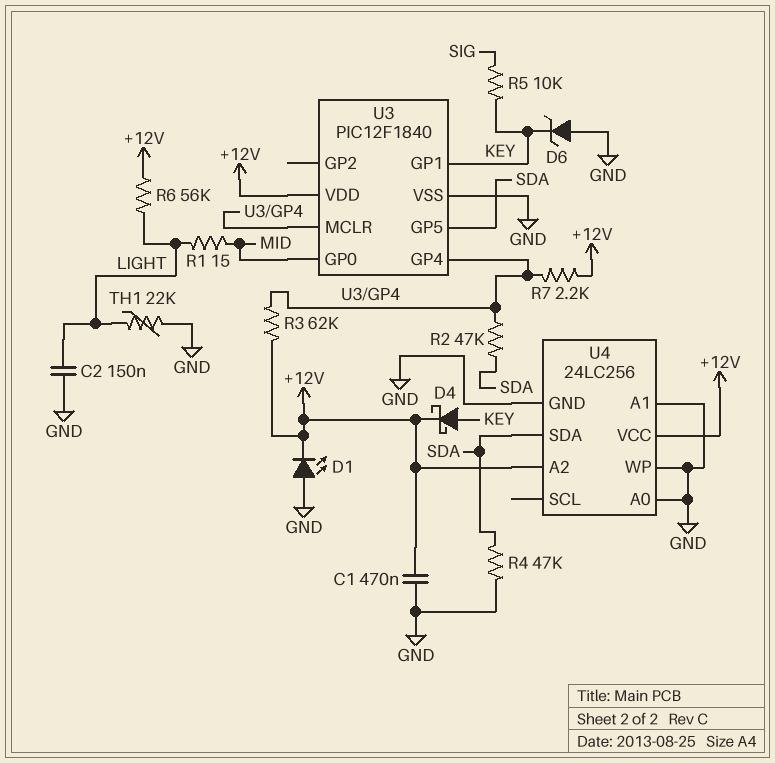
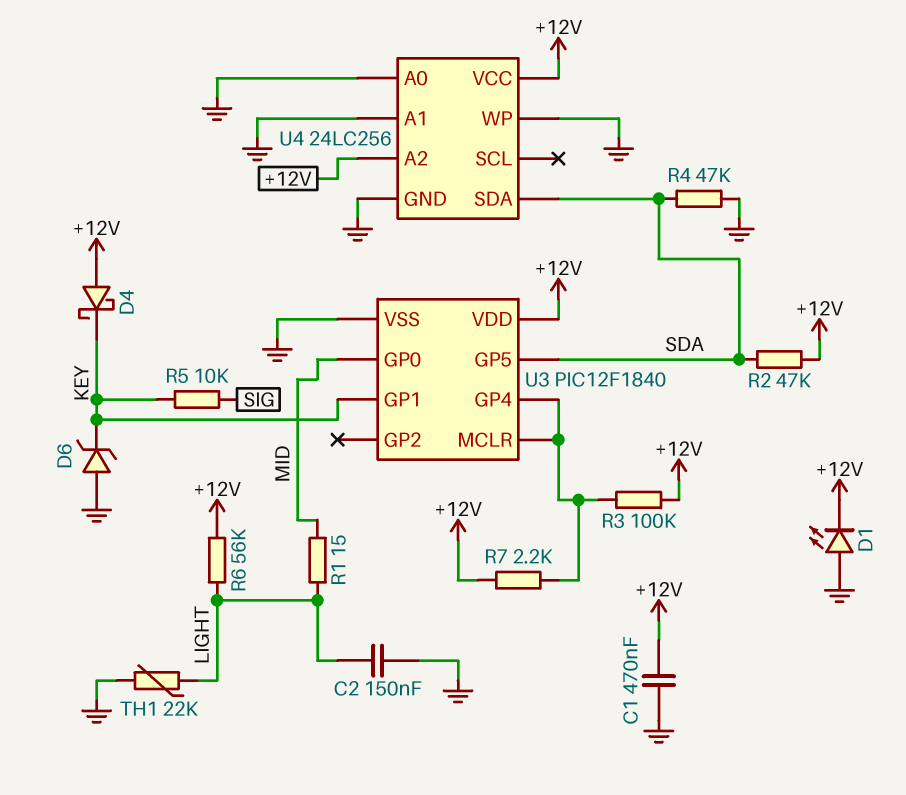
D4: schottky (A KEY, K +12V) -> schottky (A +12V, K KEY)
R2: 47k (SDA, U3/GP4) -> 47k (+12V, SDA)
R3: 62k (+12V, U3/GP4) -> 100k (+12V, U3/GP4)

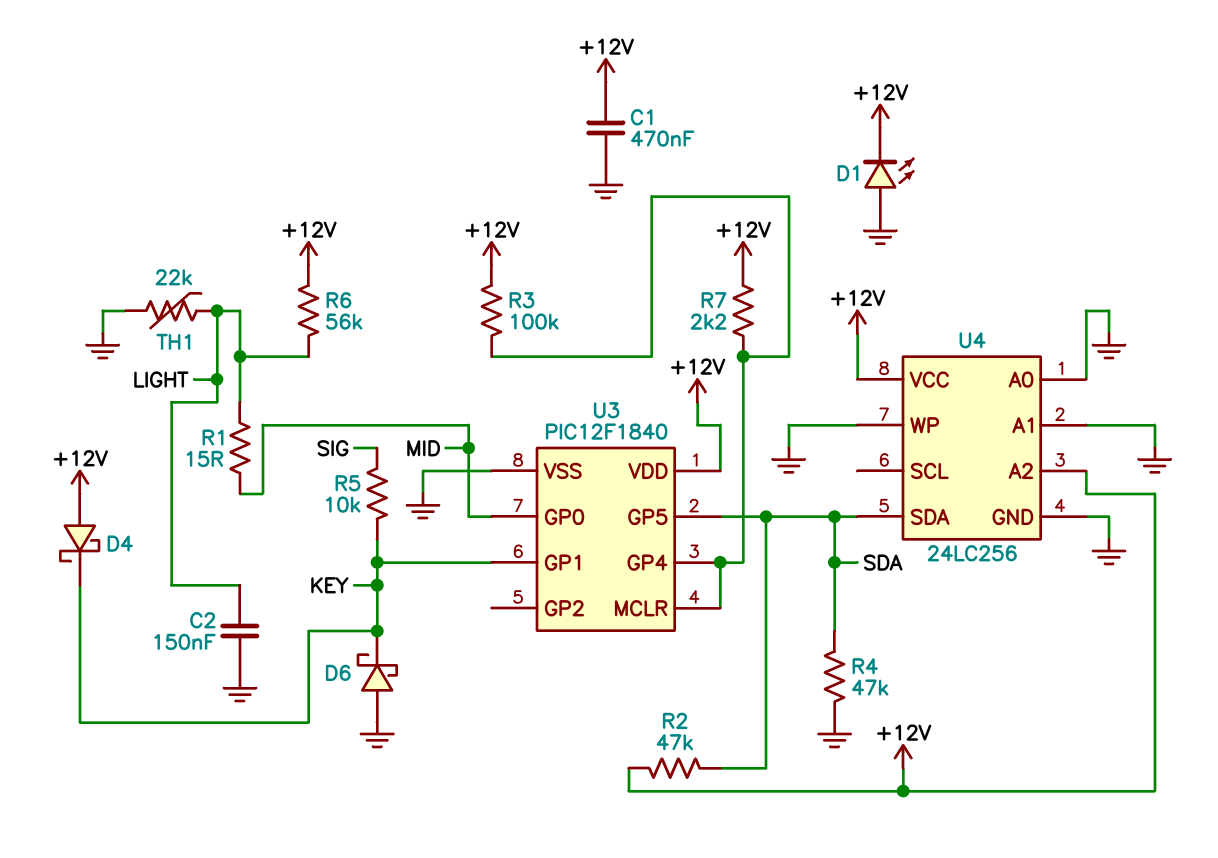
D6: zener (A GND, K KEY) -> schottky (A GND, K KEY)

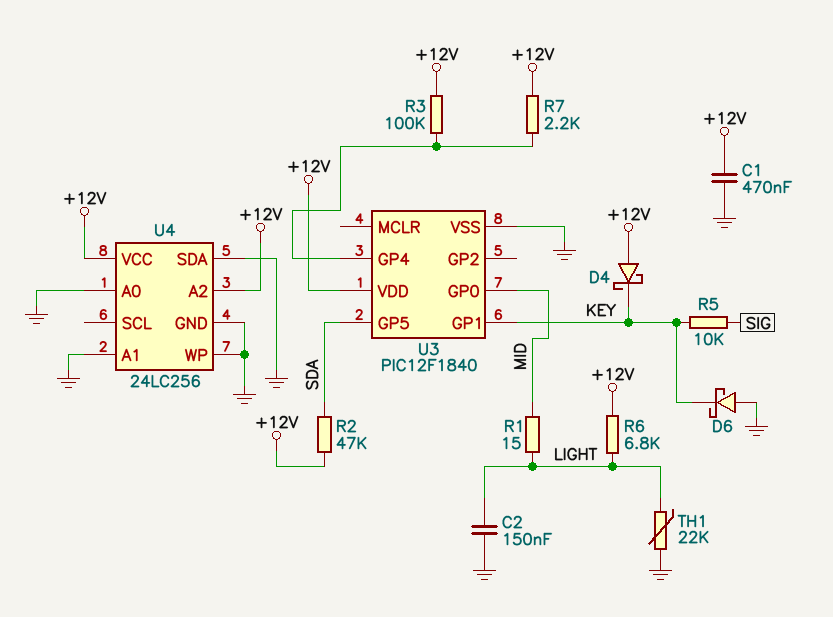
D1: LED (A GND, K +12V) -> none
R4: 47k (GND, SDA) -> none
R6: 56k (+12V, LIGHT) -> 6.8k (+12V, LIGHT)
U3 pin MCLR: U3/GP4 -> none
U4 pin SDA: SDA -> GND

